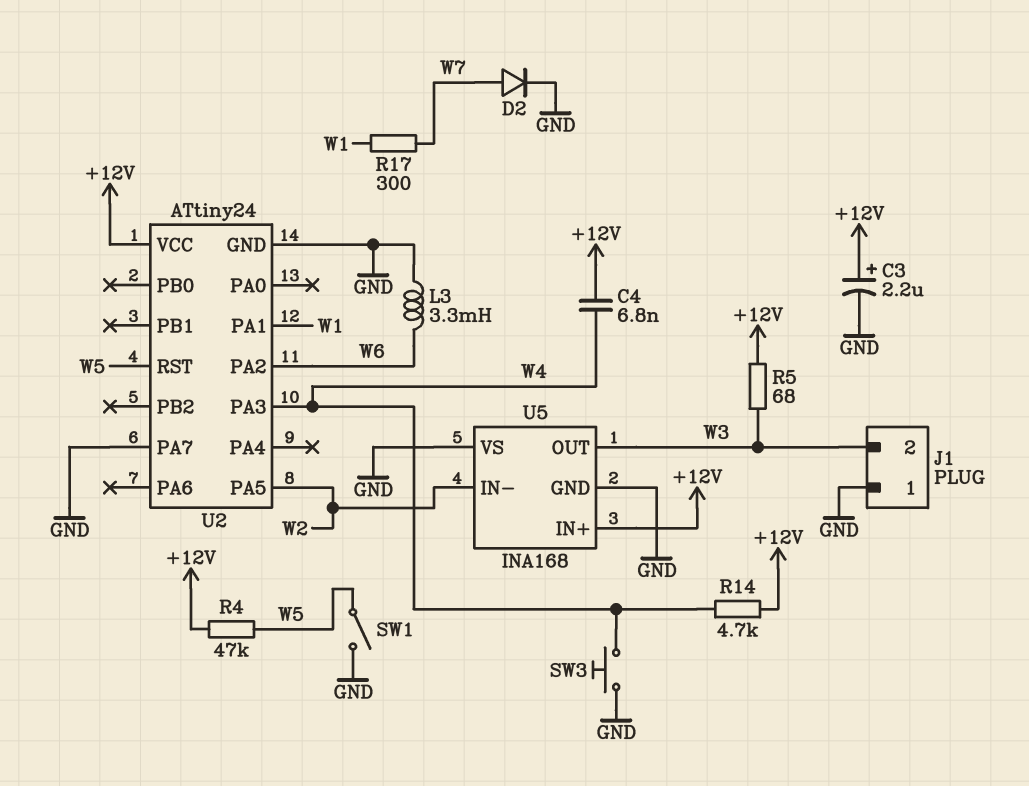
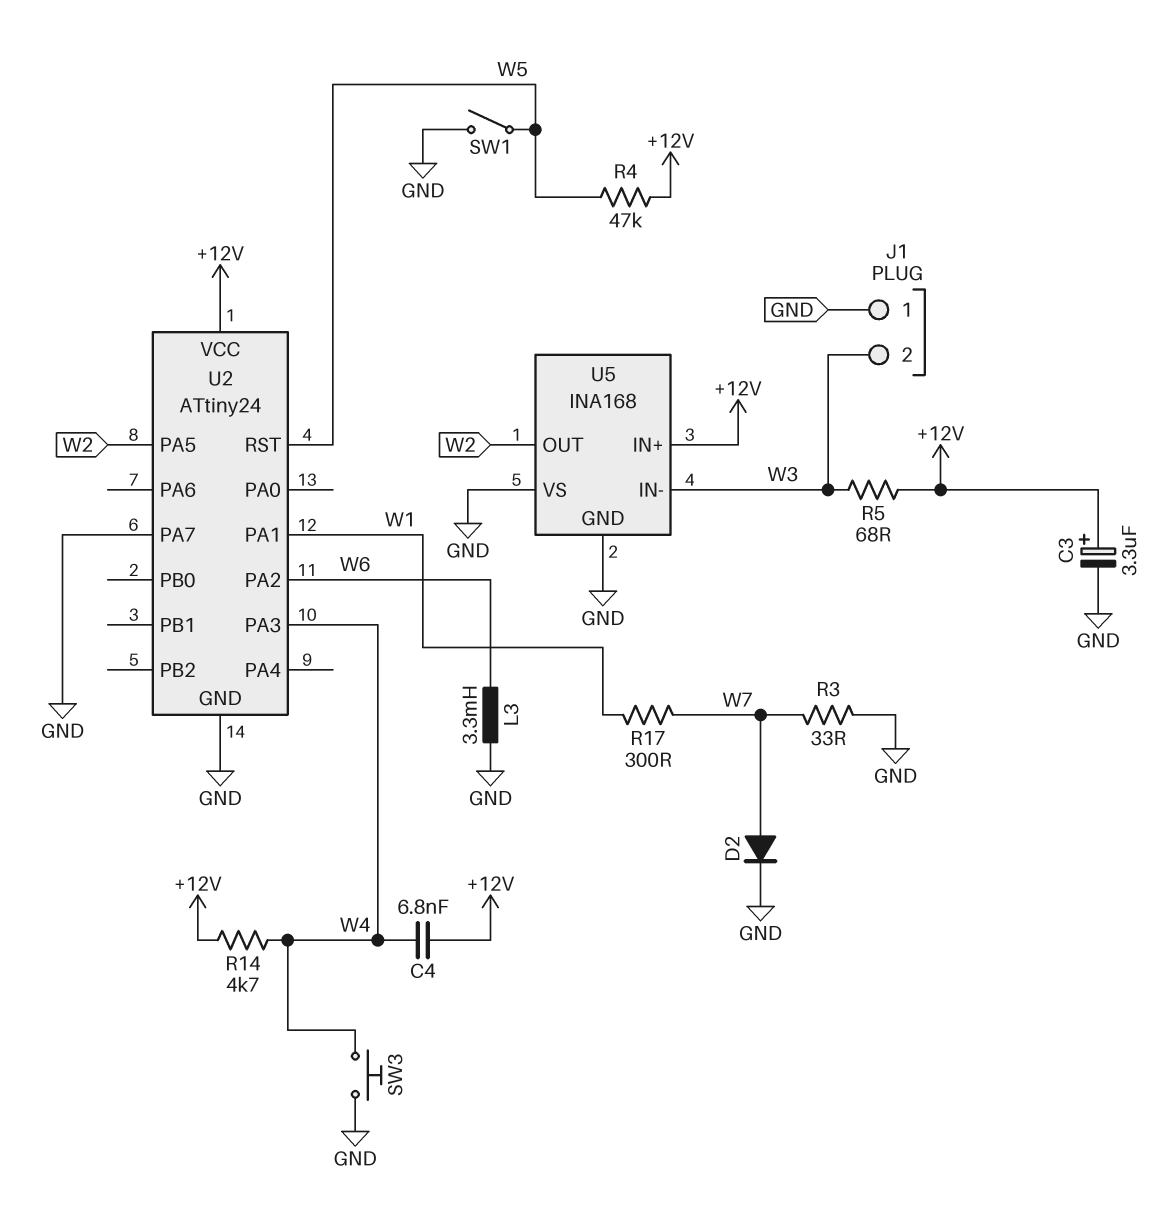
C3: 2.2uF (plus +12V, minus GND) -> 3.3uF (plus +12V, minus GND)
R3: none -> 33 (GND, W7)
U5 pin IN-: W2 -> W3
U5 pin OUT: W3 -> W2

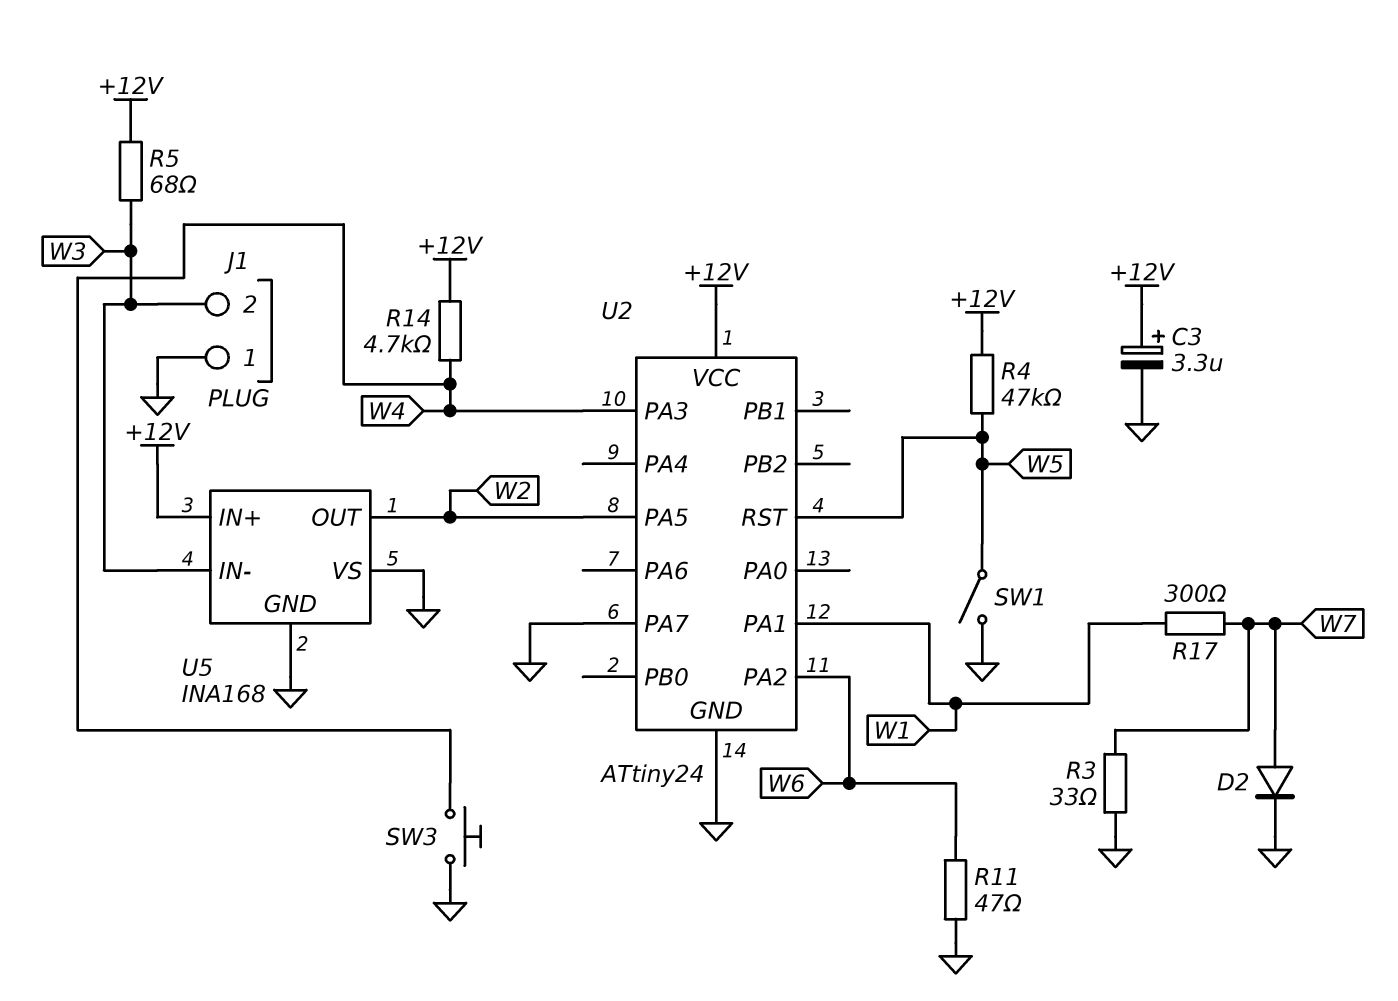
C4: 6.8nF (+12V, W4) -> none
L3: 3.3mH (GND, W6) -> none
R11: none -> 47 (GND, W6)

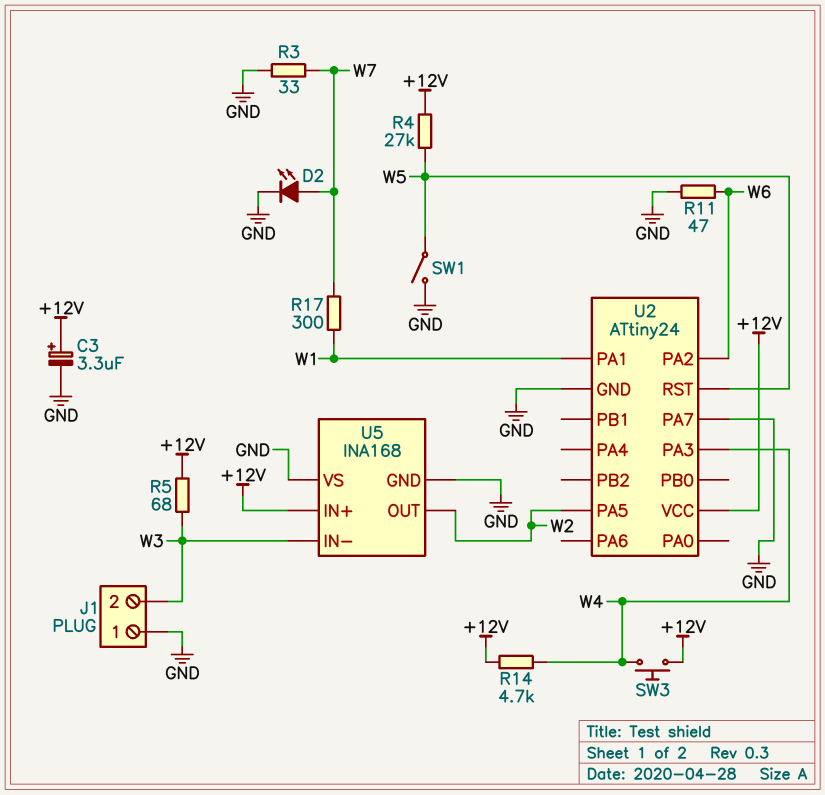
D2: diode (A W7, K GND) -> LED (A W7, K GND)
R4: 47k (+12V, W5) -> 27k (+12V, W5)
SW3: button (GND, W4) -> button (+12V, W4)

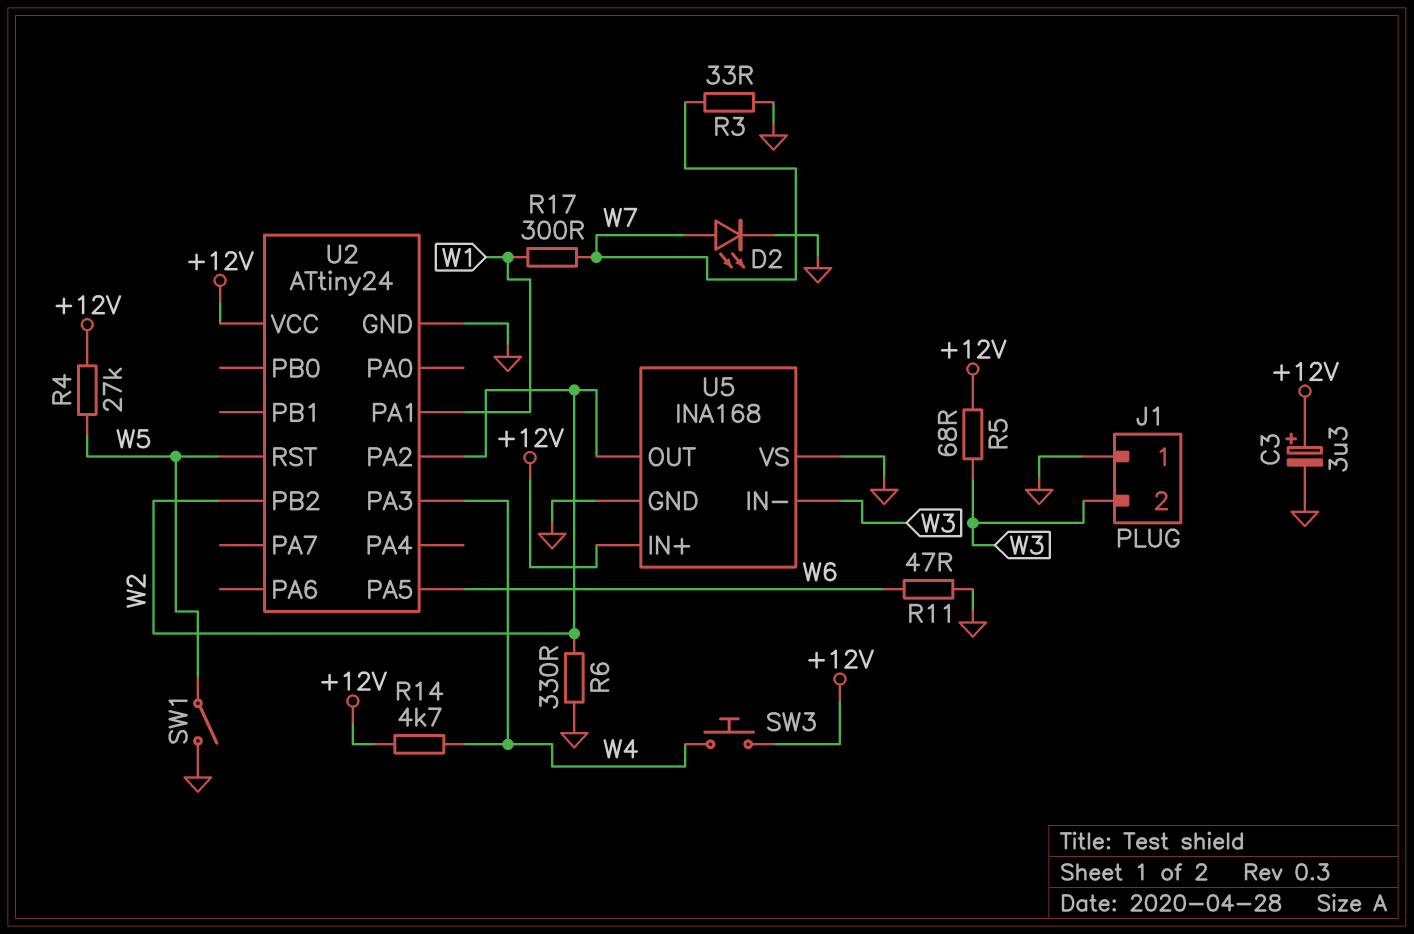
R6: none -> 330 (GND, W2)
U2 pin PA2: W6 -> W2
U2 pin PA5: W2 -> W6
U2 pin PA7: GND -> none
U2 pin PB2: none -> W2

